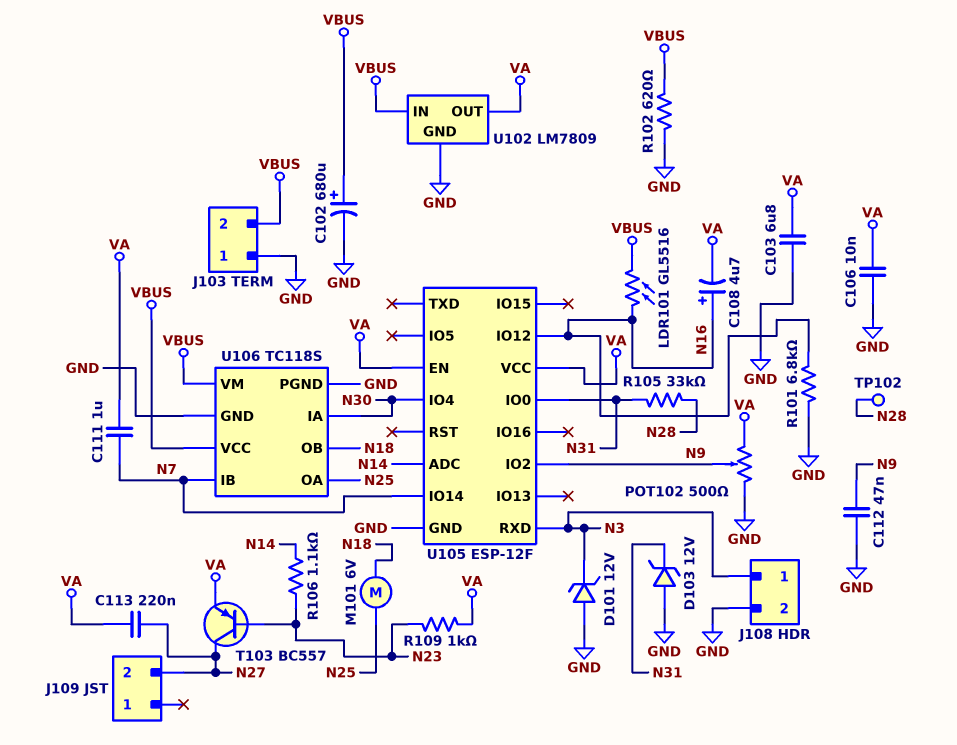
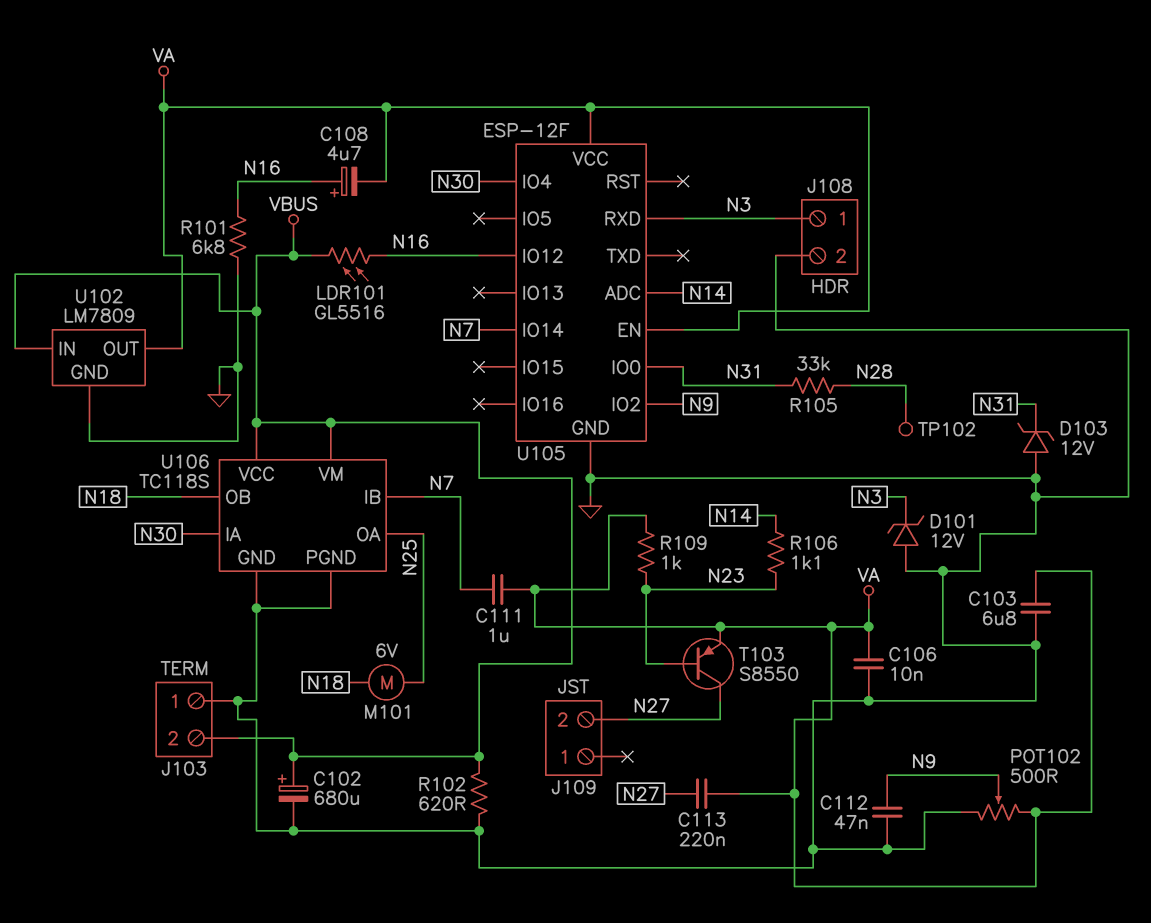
T103: PNP BC557 (B N23, C N27, E VA) -> PNP S8550 (B N23, C N27, E VA)

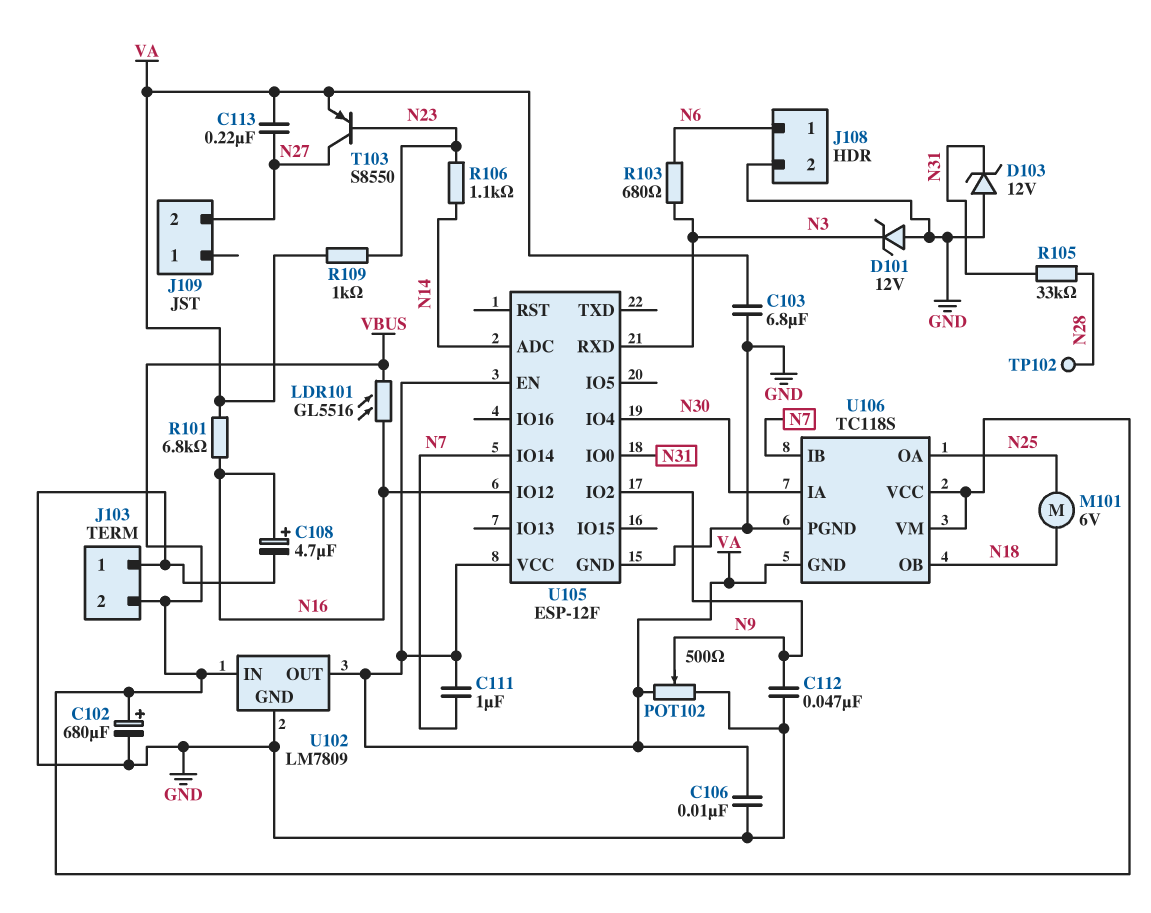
C108: 4.7uF (plus N16, minus VA) -> 4.7uF (plus N16, minus GND)
J108 pin 1: N3 -> N6
R101: 6.8k (GND, N16) -> 6.8k (N16, VA)
R102: 620 (GND, VBUS) -> none
R103: none -> 680 (N3, N6)
U106 pin GND: GND -> VA

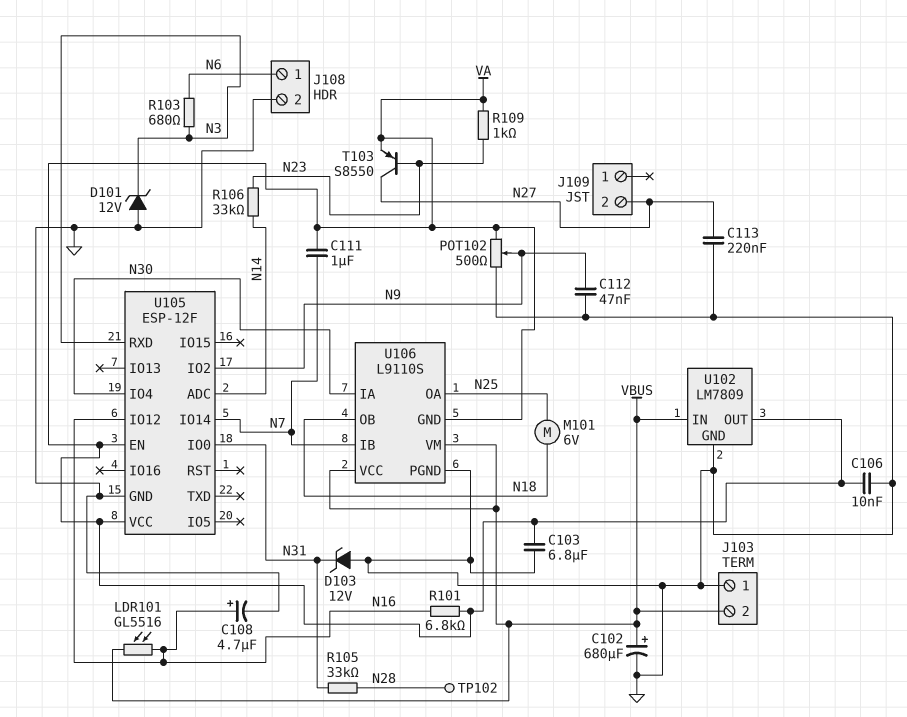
C113: 220nF (N27, VA) -> 220nF (GND, N27)
R106: 1.1k (N14, N23) -> 33k (N14, N23)
U106: TC118S -> L9110S

